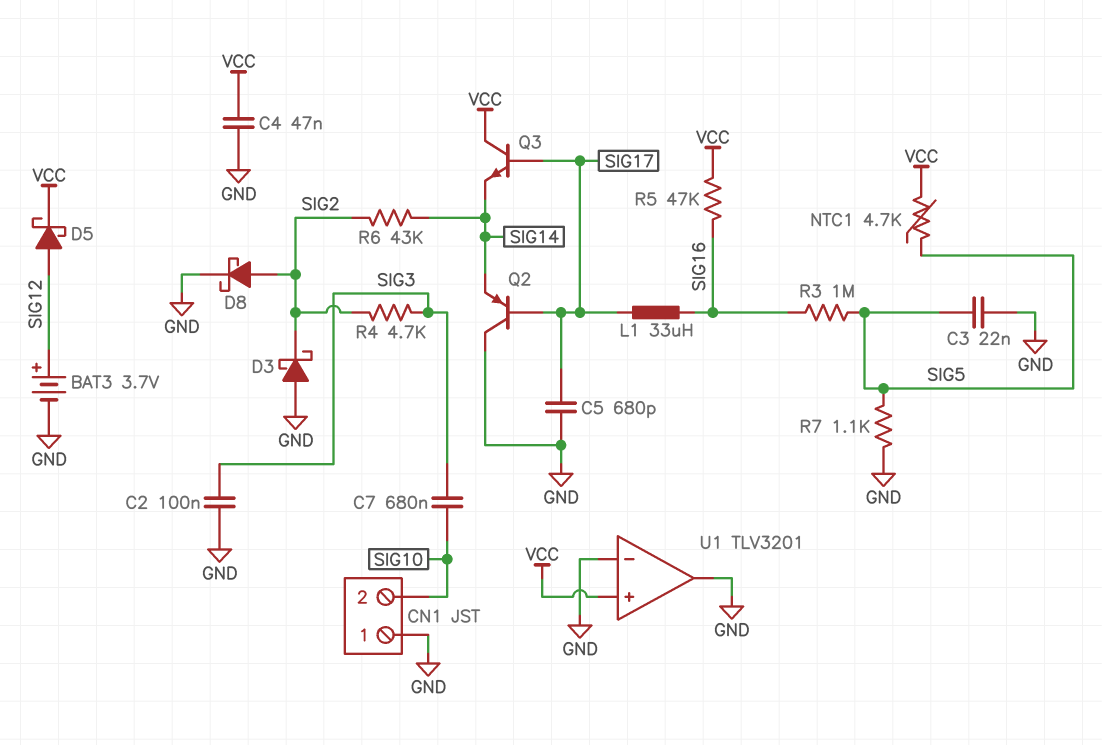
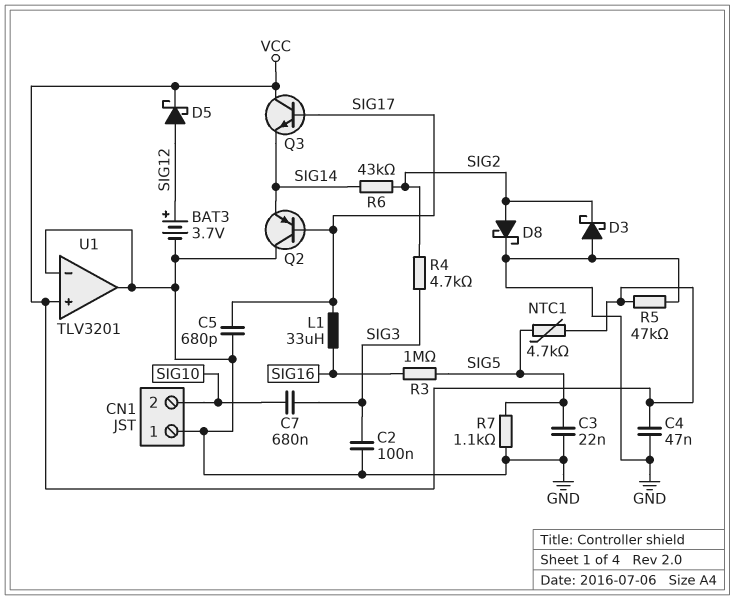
R5: 47k (SIG16, VCC) -> 47k (GND, VCC)

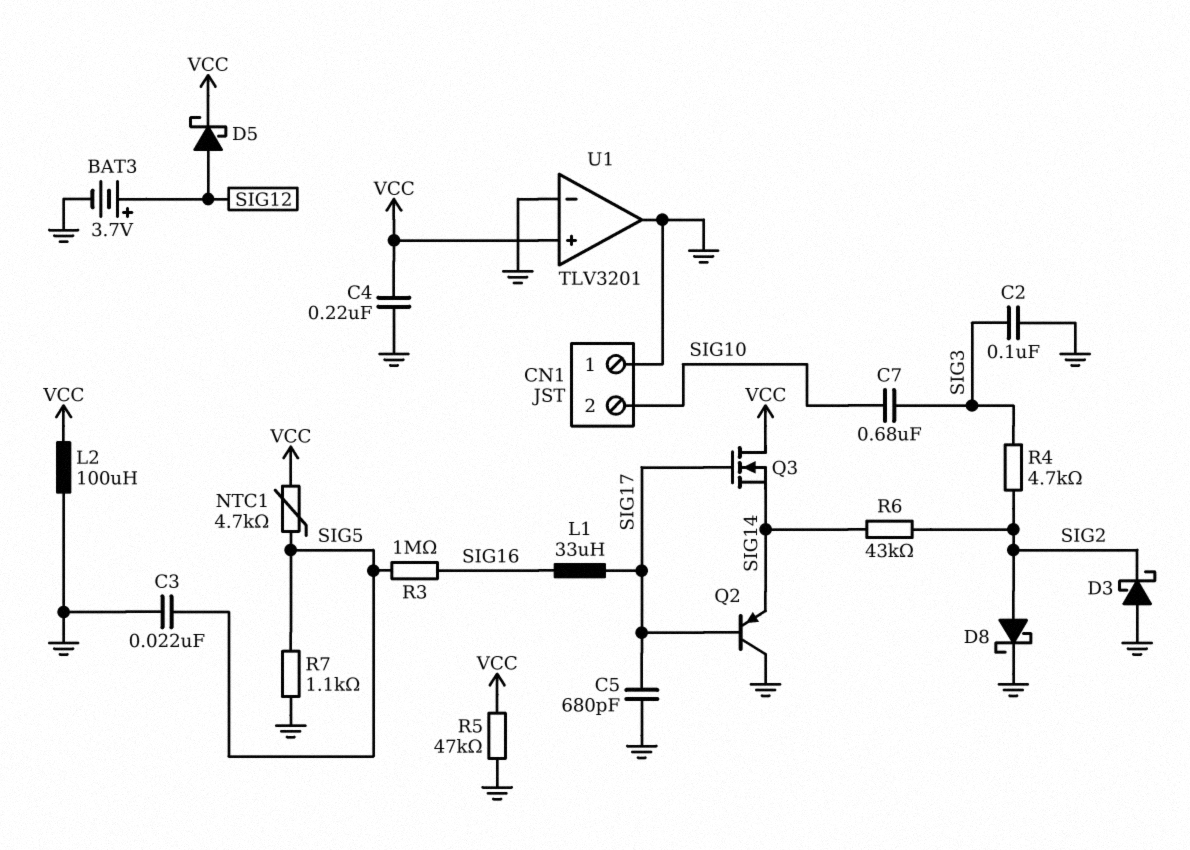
C4: 47nF (GND, VCC) -> 220nF (GND, VCC)
L2: none -> 100uH (GND, VCC)
Q3: NPN (B SIG17, C VCC, E SIG14) -> NMOS (G SIG17, D VCC, S SIG14)

